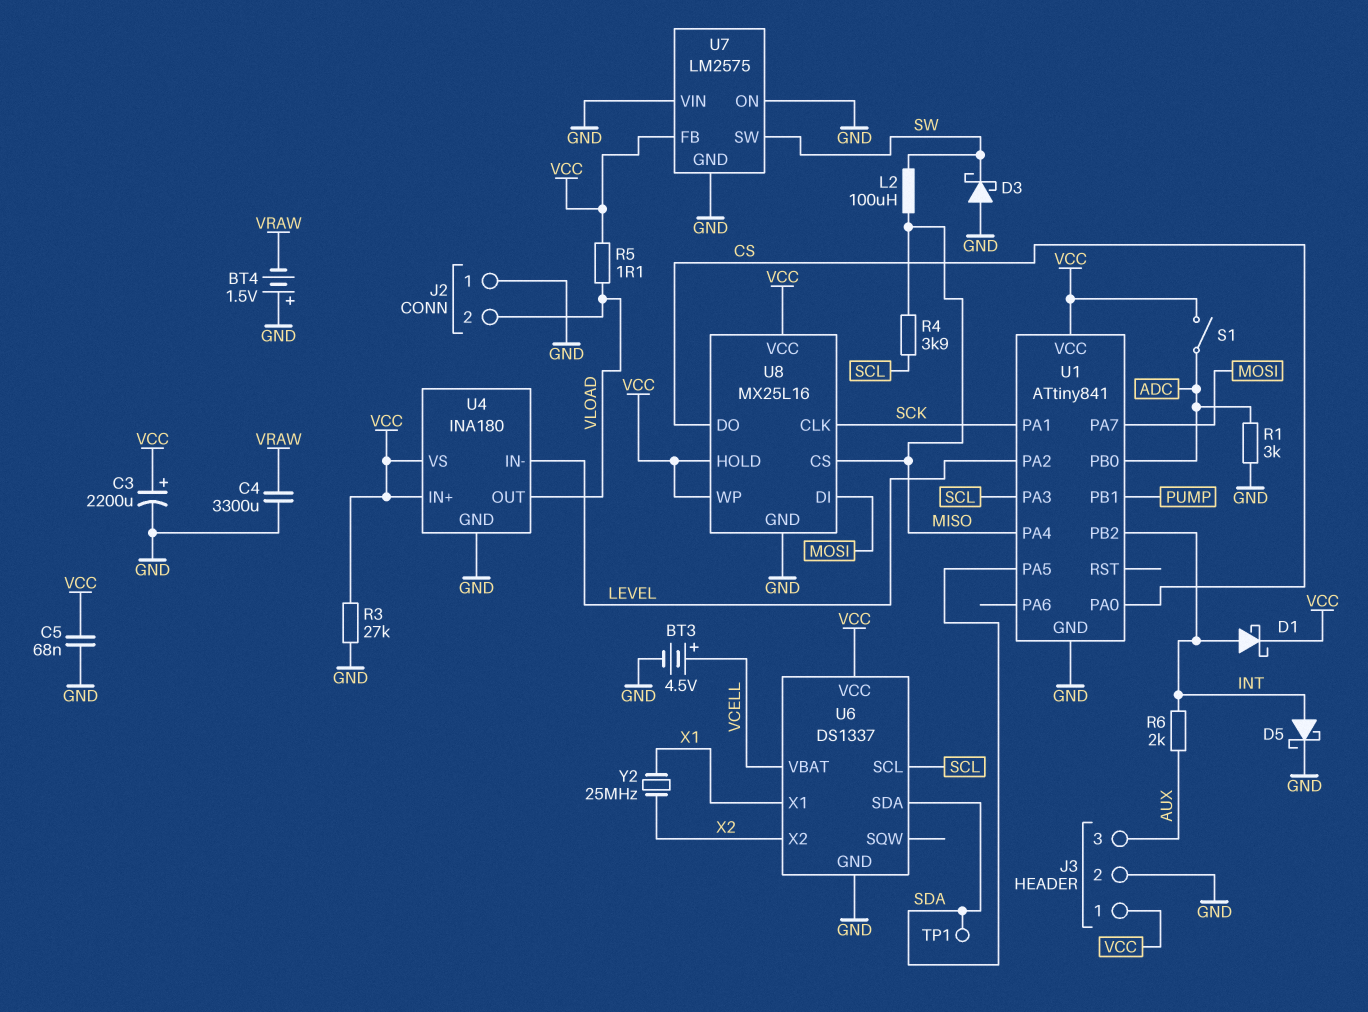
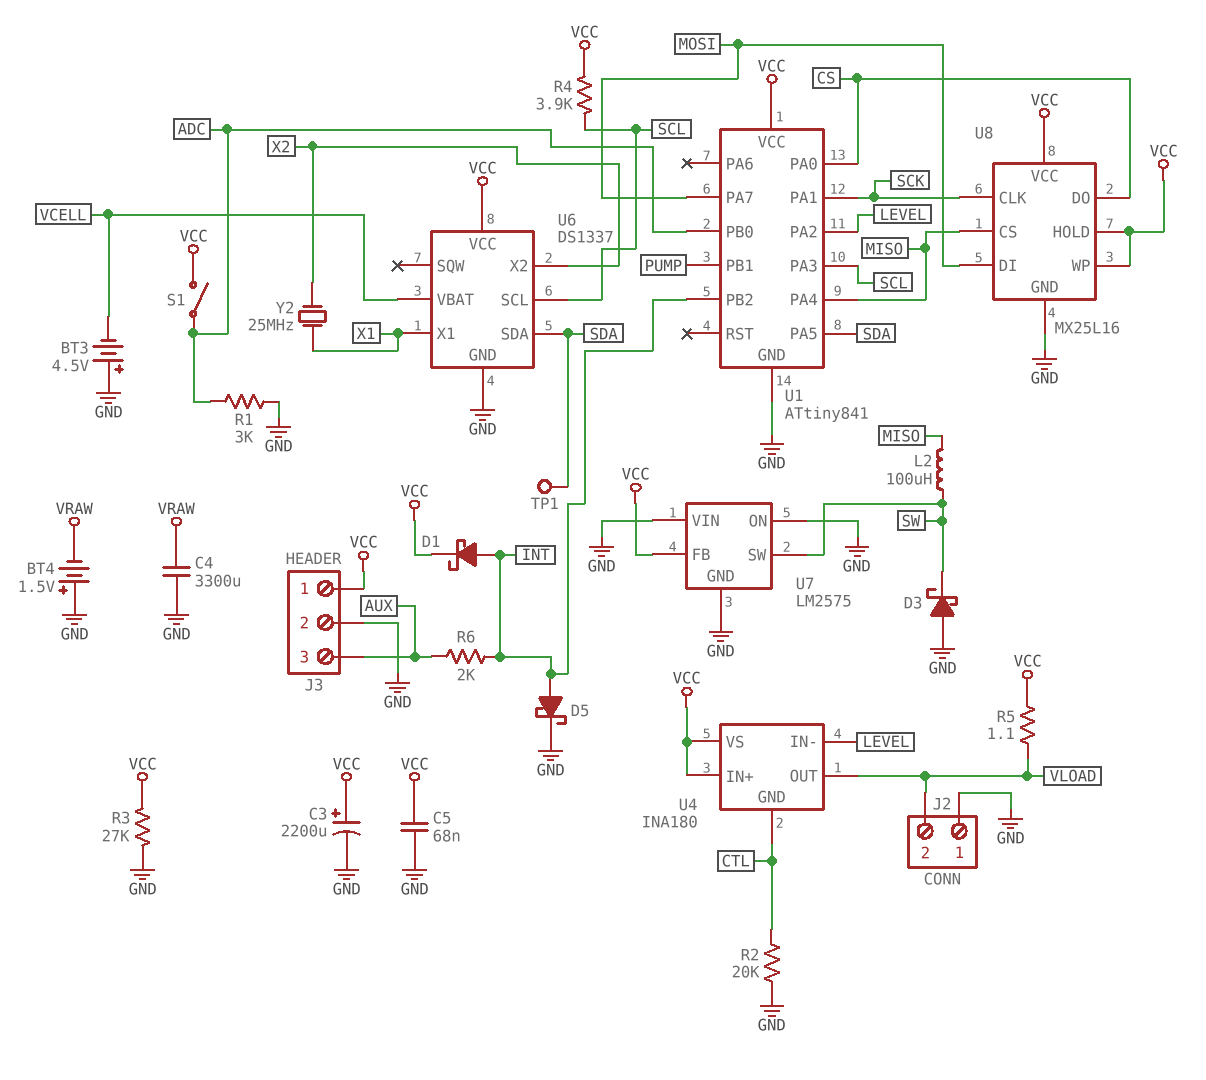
BT3: 4.5V (plus VCELL, minus GND) -> 4.5V (plus GND, minus VCELL)
R2: none -> 20k (CTL, GND)
R4: 3.9k (MISO, SCL) -> 3.9k (SCL, VCC)
U4 pin GND: GND -> CTL

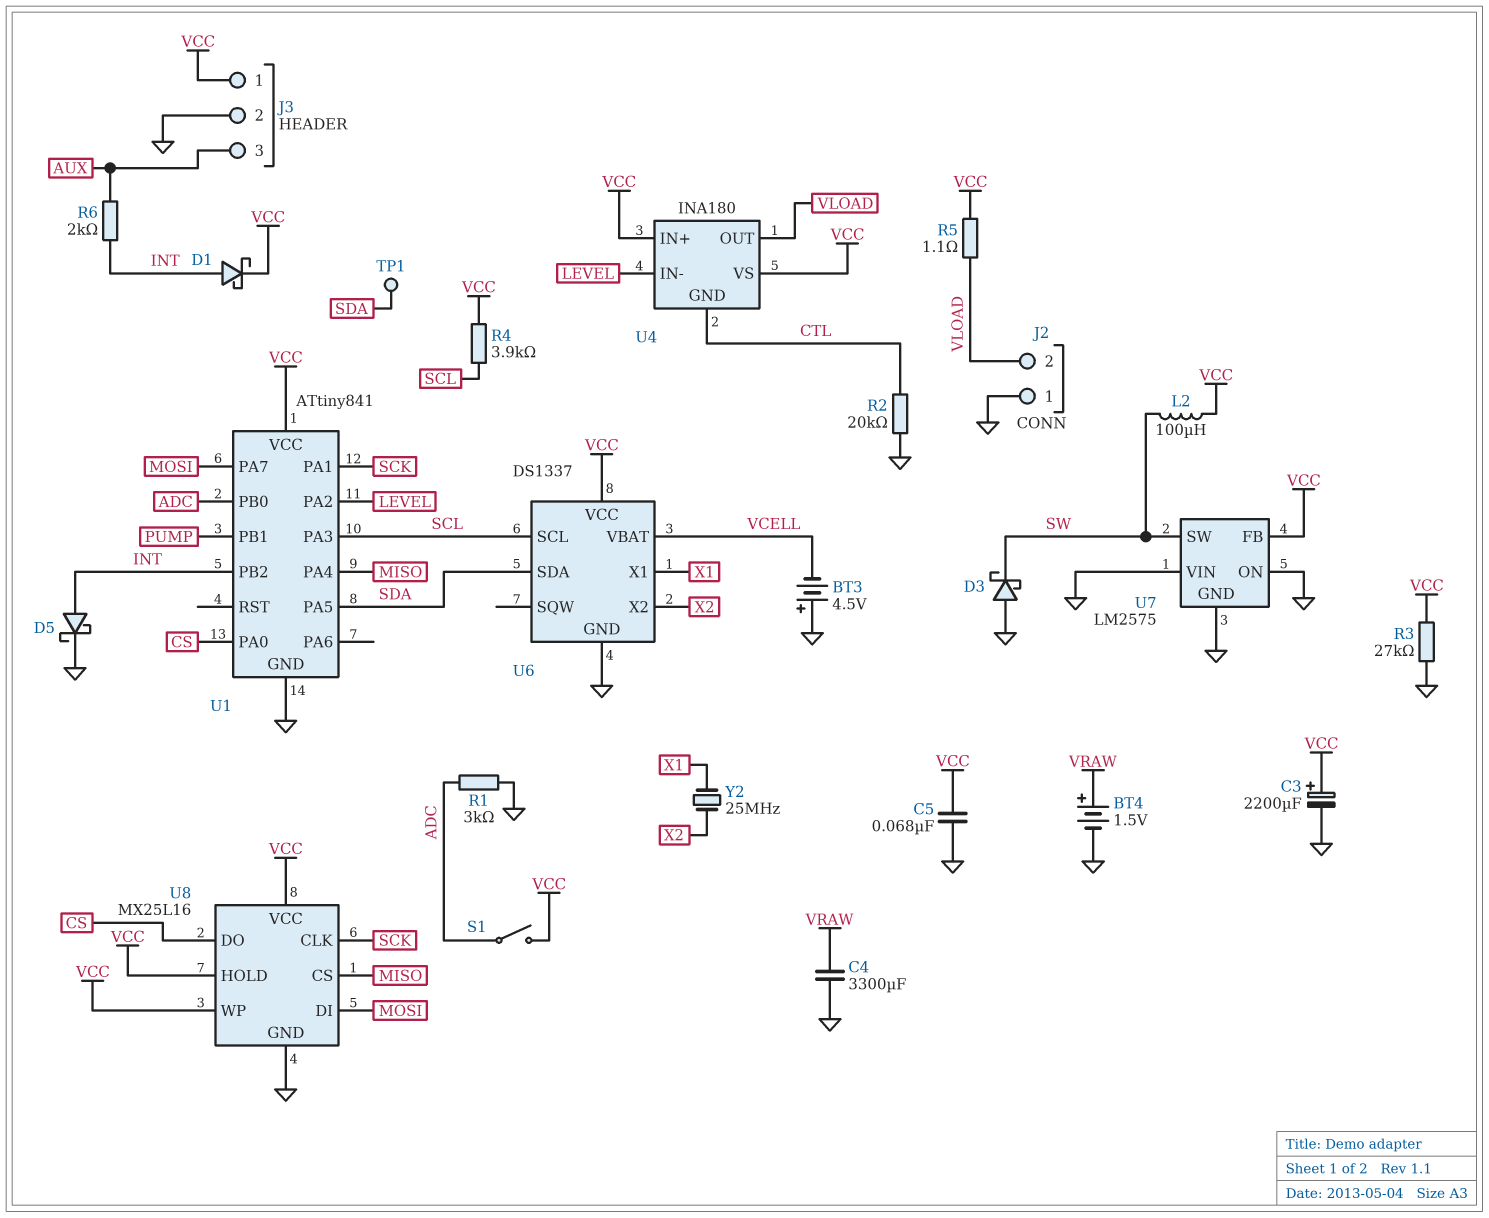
BT4: 1.5V (plus GND, minus VRAW) -> 1.5V (plus VRAW, minus GND)
L2: 100uH (MISO, SW) -> 100uH (SW, VCC)

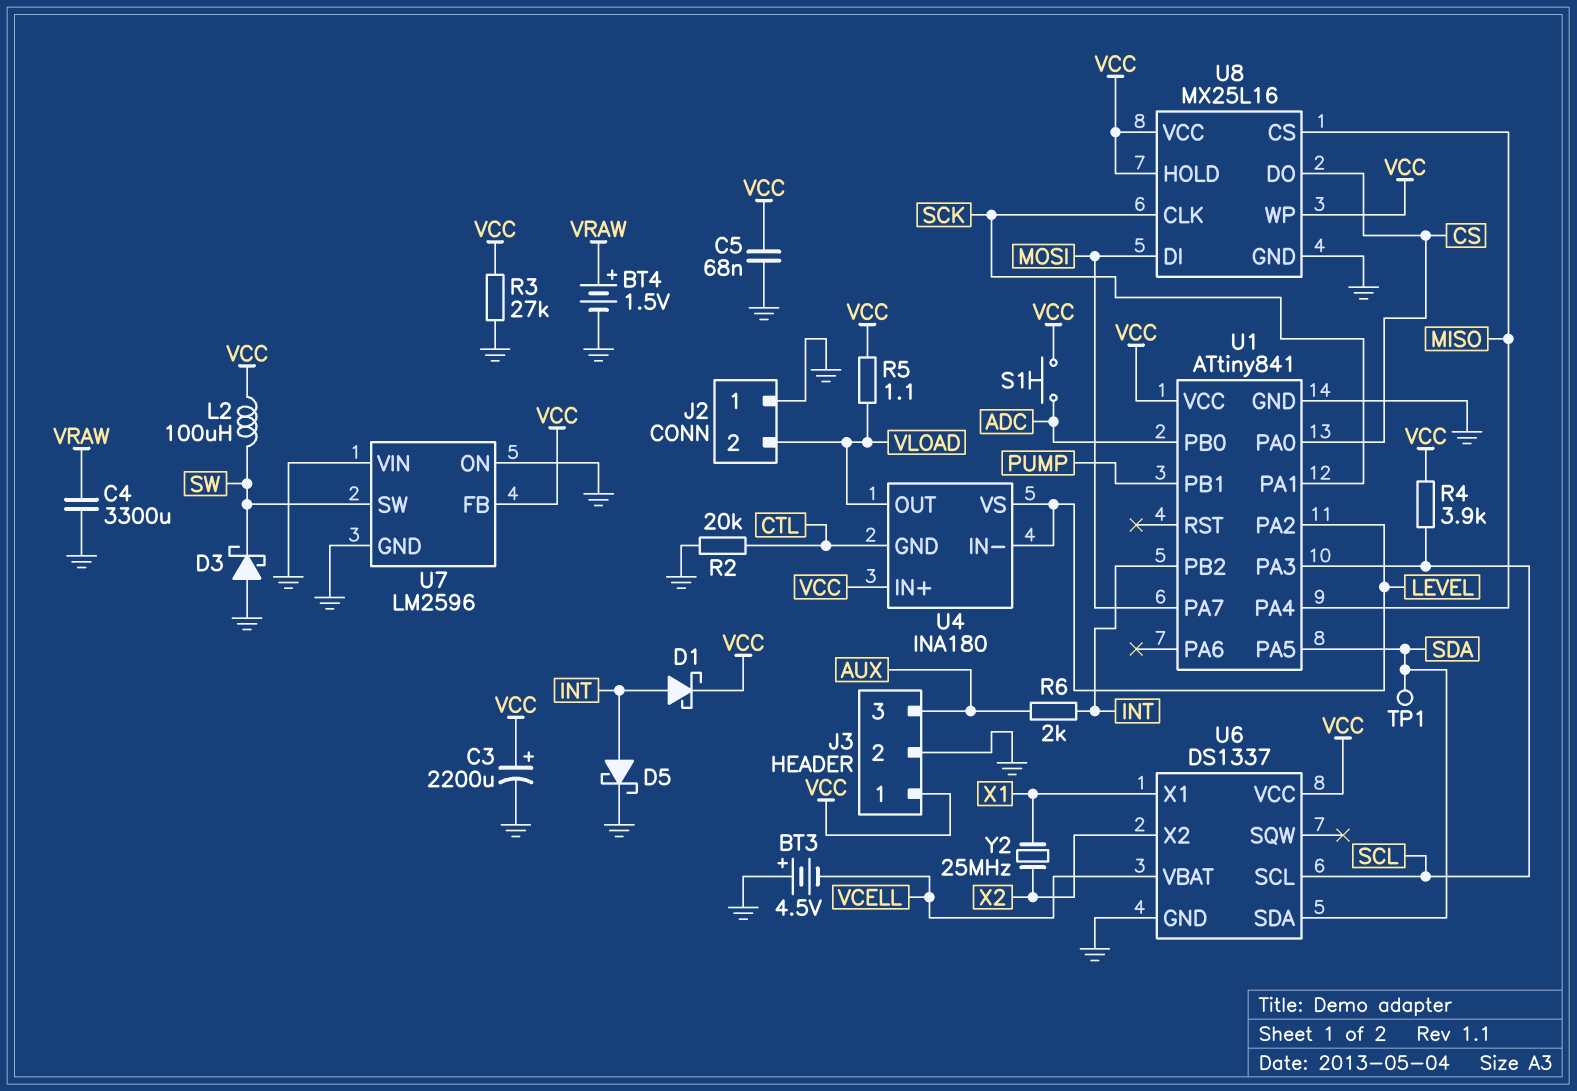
R1: 3k (ADC, GND) -> none
S1: switch (ADC, VCC) -> button (ADC, VCC)
U4 pin VS: VCC -> LEVEL
U7: LM2575 -> LM2596

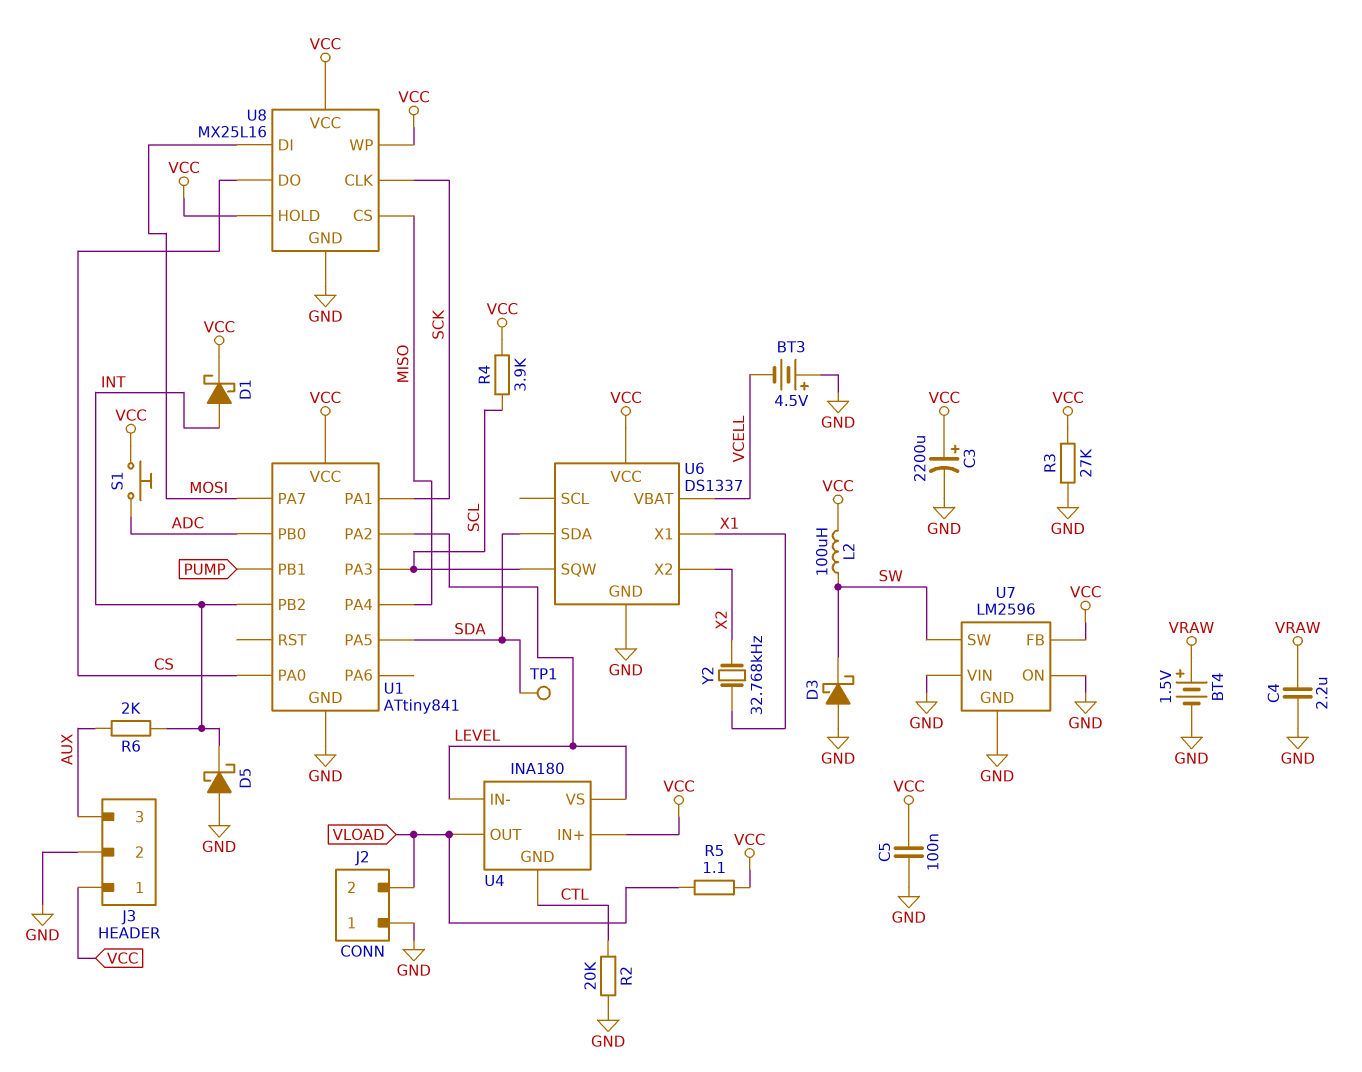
C4: 3300uF (GND, VRAW) -> 2.2uF (GND, VRAW)
C5: 68nF (GND, VCC) -> 100nF (GND, VCC)
D5: schottky (A INT, K GND) -> schottky (A GND, K INT)
U6 pin SCL: SCL -> none
U6 pin SQW: none -> SCL
Y2: 25MHz (X1, X2) -> 32.768kHz (X1, X2)

